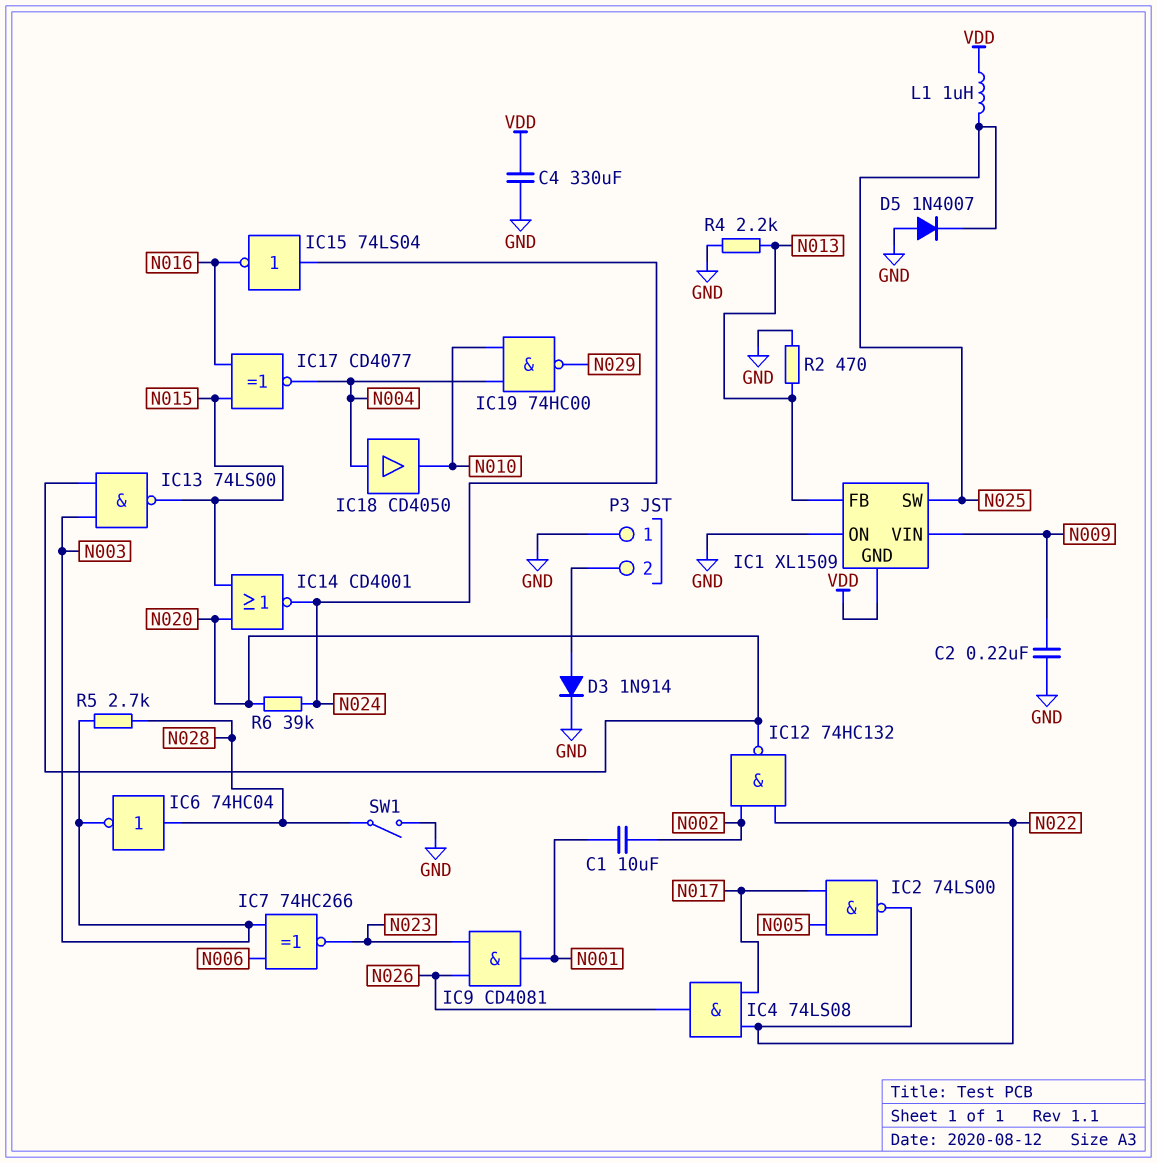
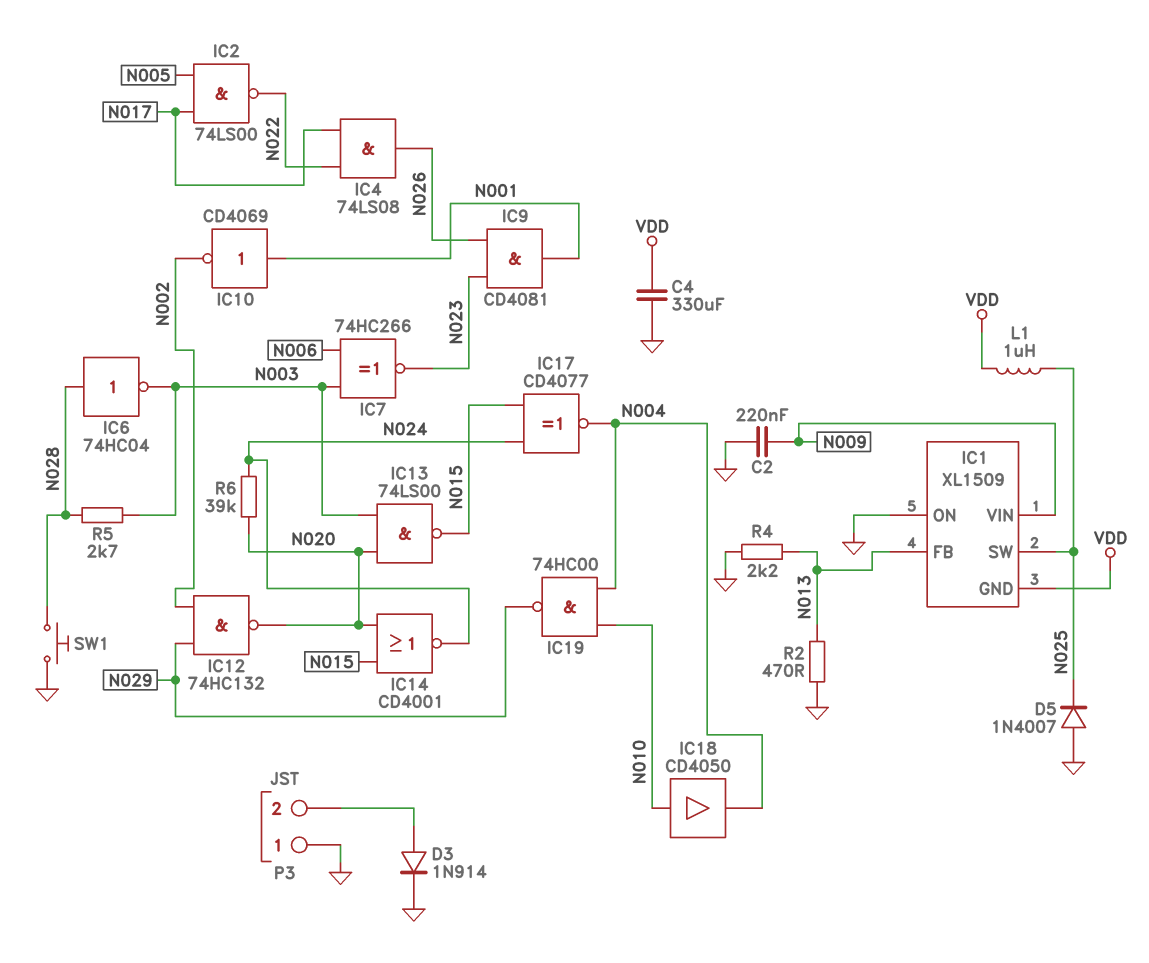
C1: 10uF (N001, N002) -> none
IC10: none -> NOT CD4069 (in N001, out N002)
IC12: NAND 74HC132 (in N002, in N022, out N020) -> NAND 74HC132 (in N002, in N029, out N020)
IC15: NOT 74LS04 (in N024, out N016) -> none
IC17: XNOR CD4077 (in N015, in N016, out N004) -> XNOR CD4077 (in N015, in N024, out N004)
IC18: buffer CD4050 (in N004, out N010) -> buffer CD4050 (in N010, out N004)
SW1: switch (GND, N028) -> button (GND, N028)

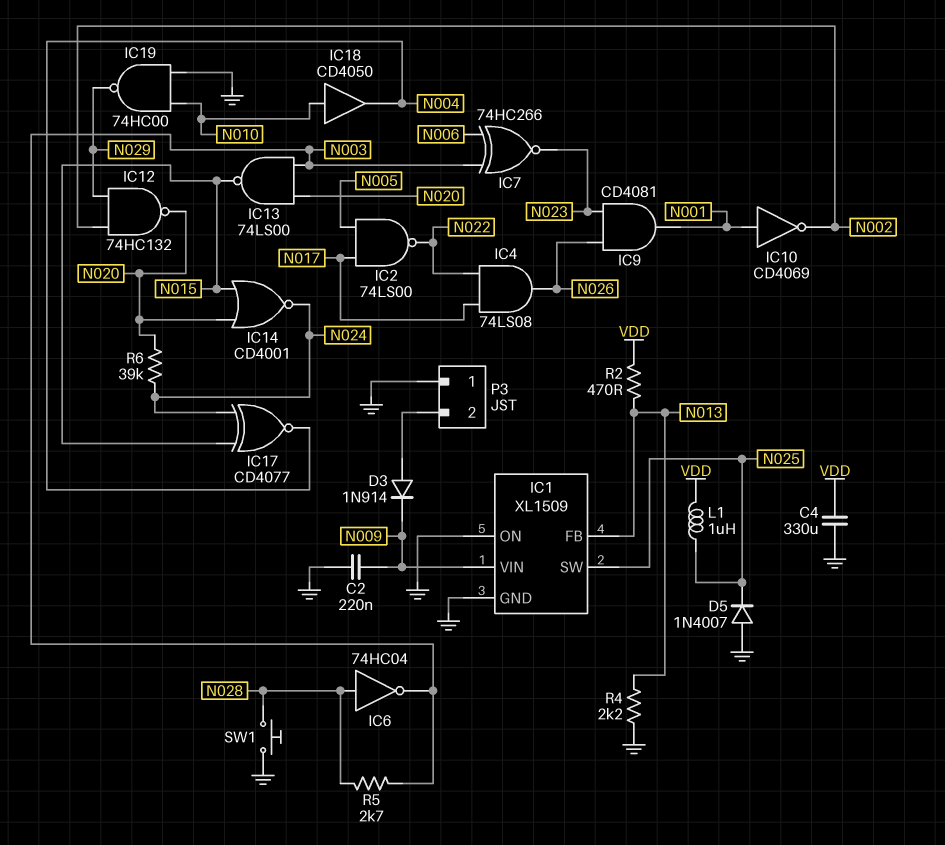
D3: diode 1N914 (A P3/2, K GND) -> diode 1N914 (A P3/2, K N009)
IC1 pin GND: VDD -> GND
IC19: NAND 74HC00 (in N004, in N010, out N029) -> NAND 74HC00 (in GND, in N010, out N029)
R2: 470 (GND, N013) -> 470 (N013, VDD)

